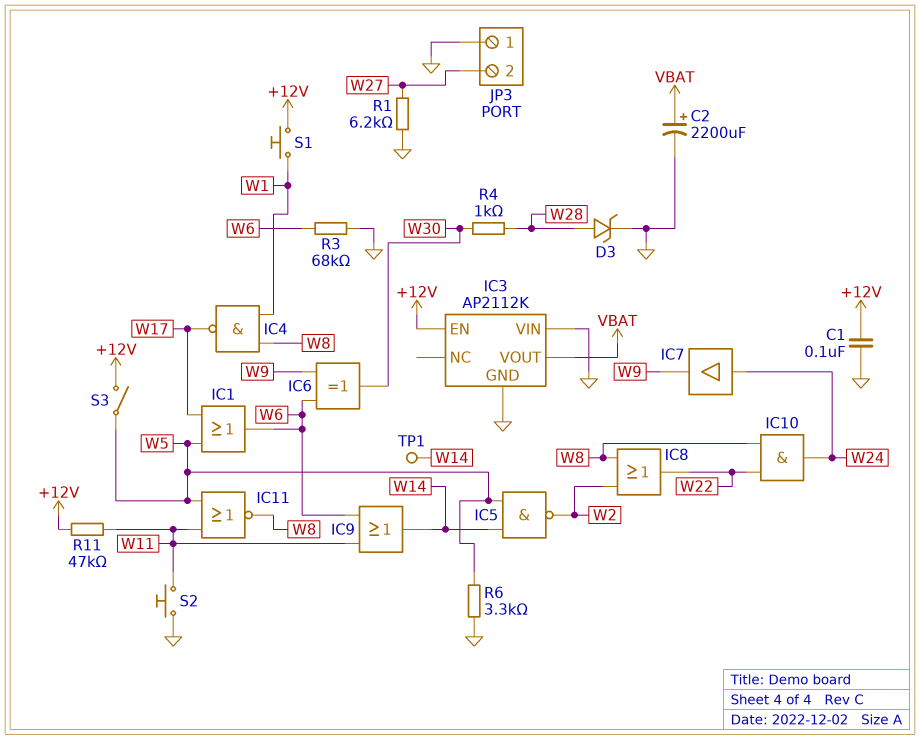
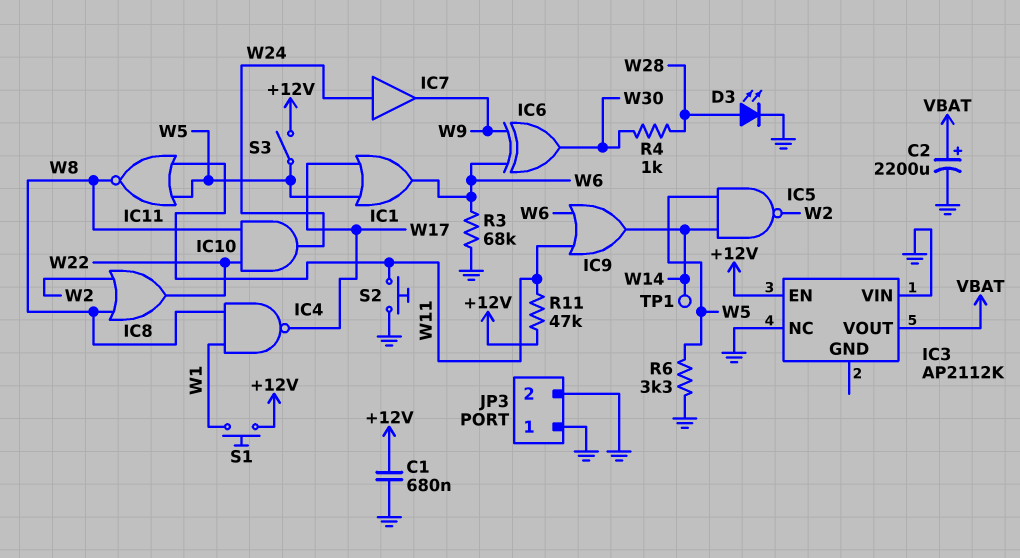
C1: 100nF (+12V, GND) -> 680nF (+12V, GND)
D3: zener (A W28, K GND) -> LED (A W28, K GND)
IC3 pin GND: GND -> none
IC3 pin NC: none -> GND
JP3 pin 2: W27 -> GND
R1: 6.2k (GND, W27) -> none

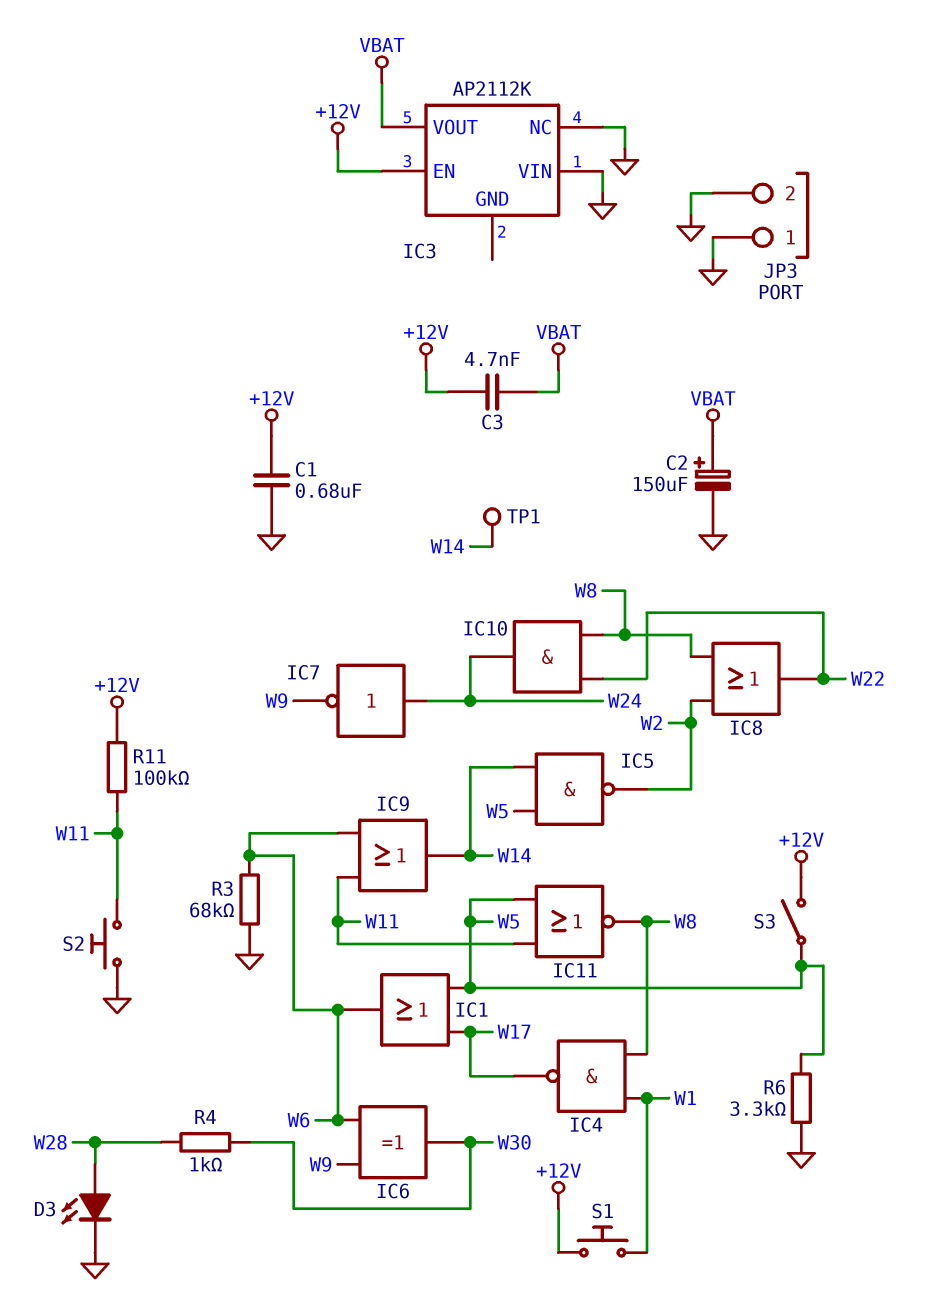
C2: 2200uF (plus VBAT, minus GND) -> 150uF (plus VBAT, minus GND)
C3: none -> 4.7nF (+12V, VBAT)
IC7: buffer (in W24, out W9) -> NOT (in W24, out W9)
R11: 47k (+12V, W11) -> 100k (+12V, W11)

